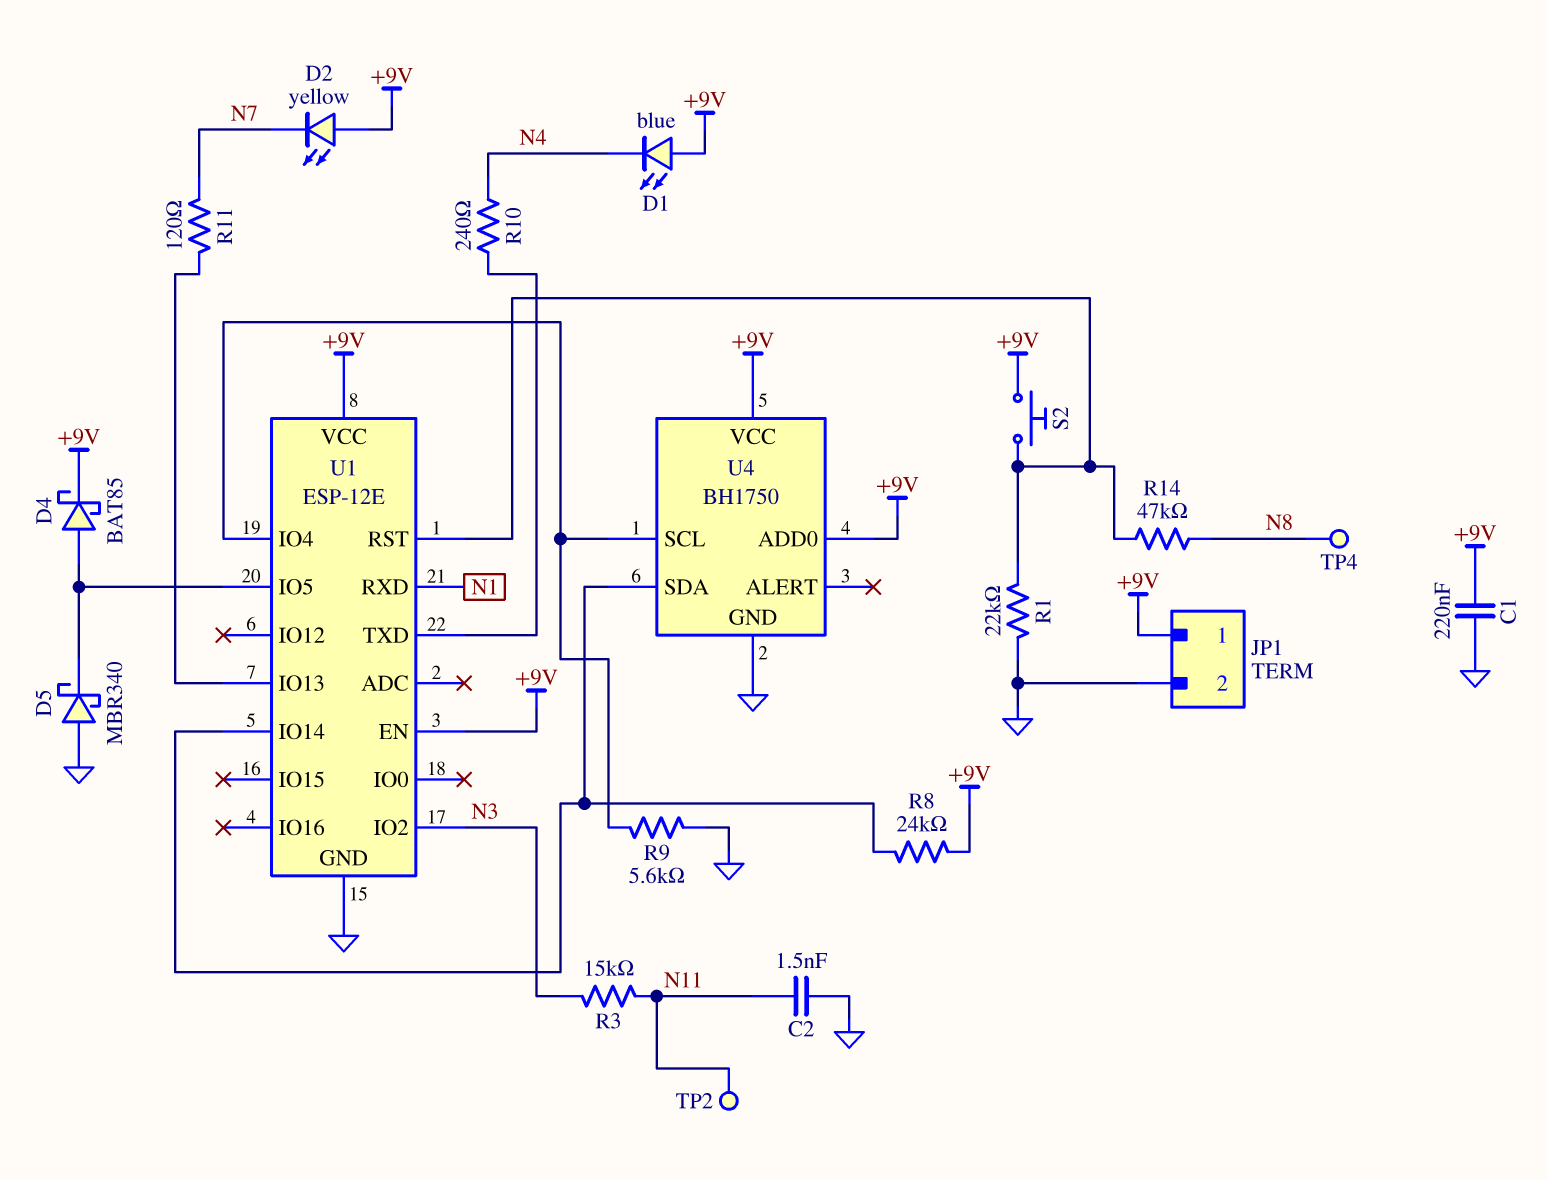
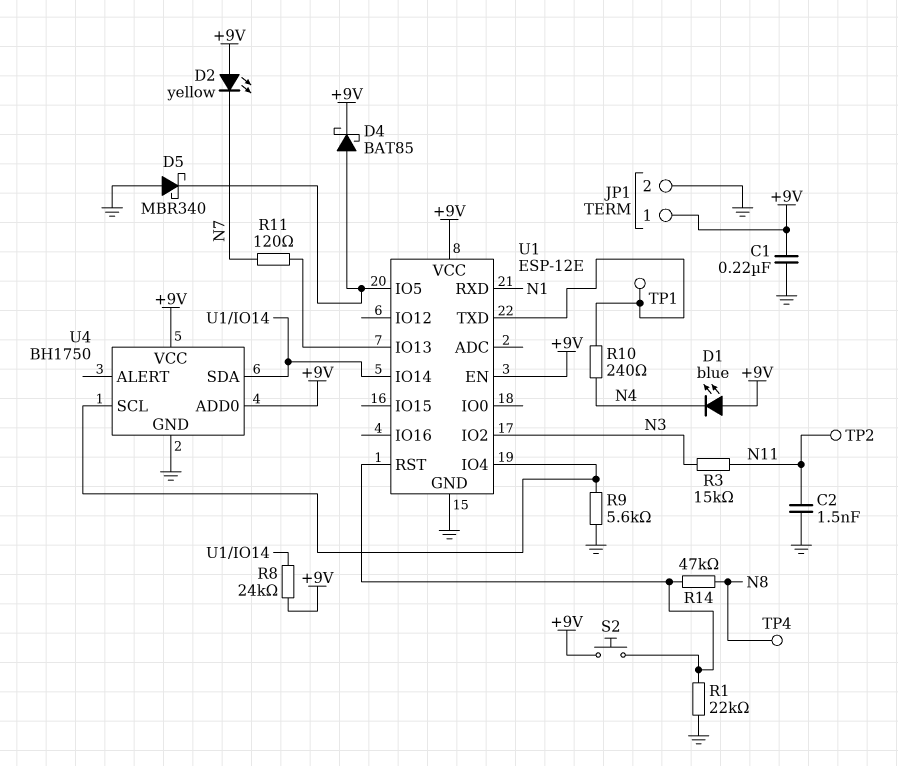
TP1: none -> test point (U1/TXD)

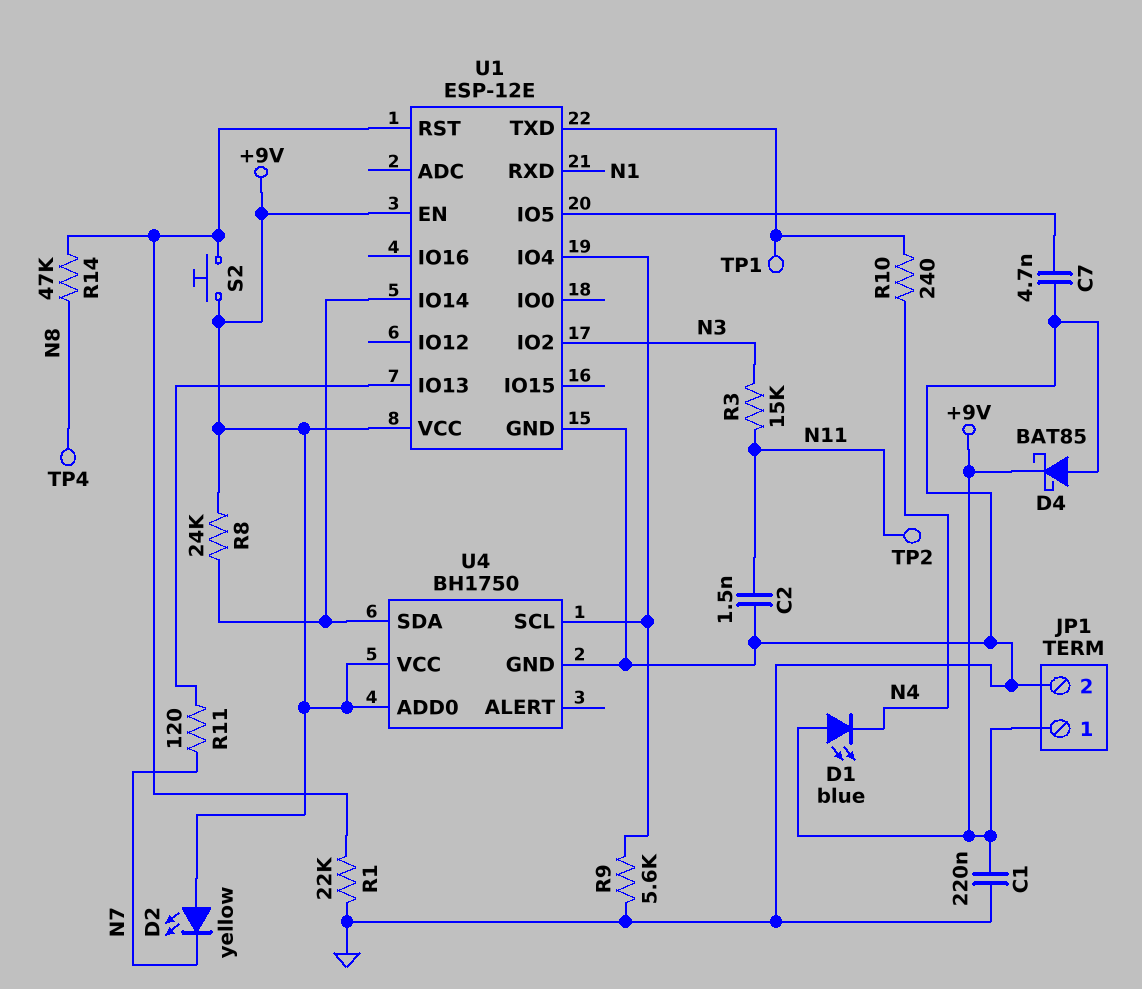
C7: none -> 4.7nF (GND, U1/IO5)
D4: schottky BAT85 (A U1/IO5, K +9V) -> schottky BAT85 (A GND, K +9V)
D5: schottky MBR340 (A GND, K U1/IO5) -> none

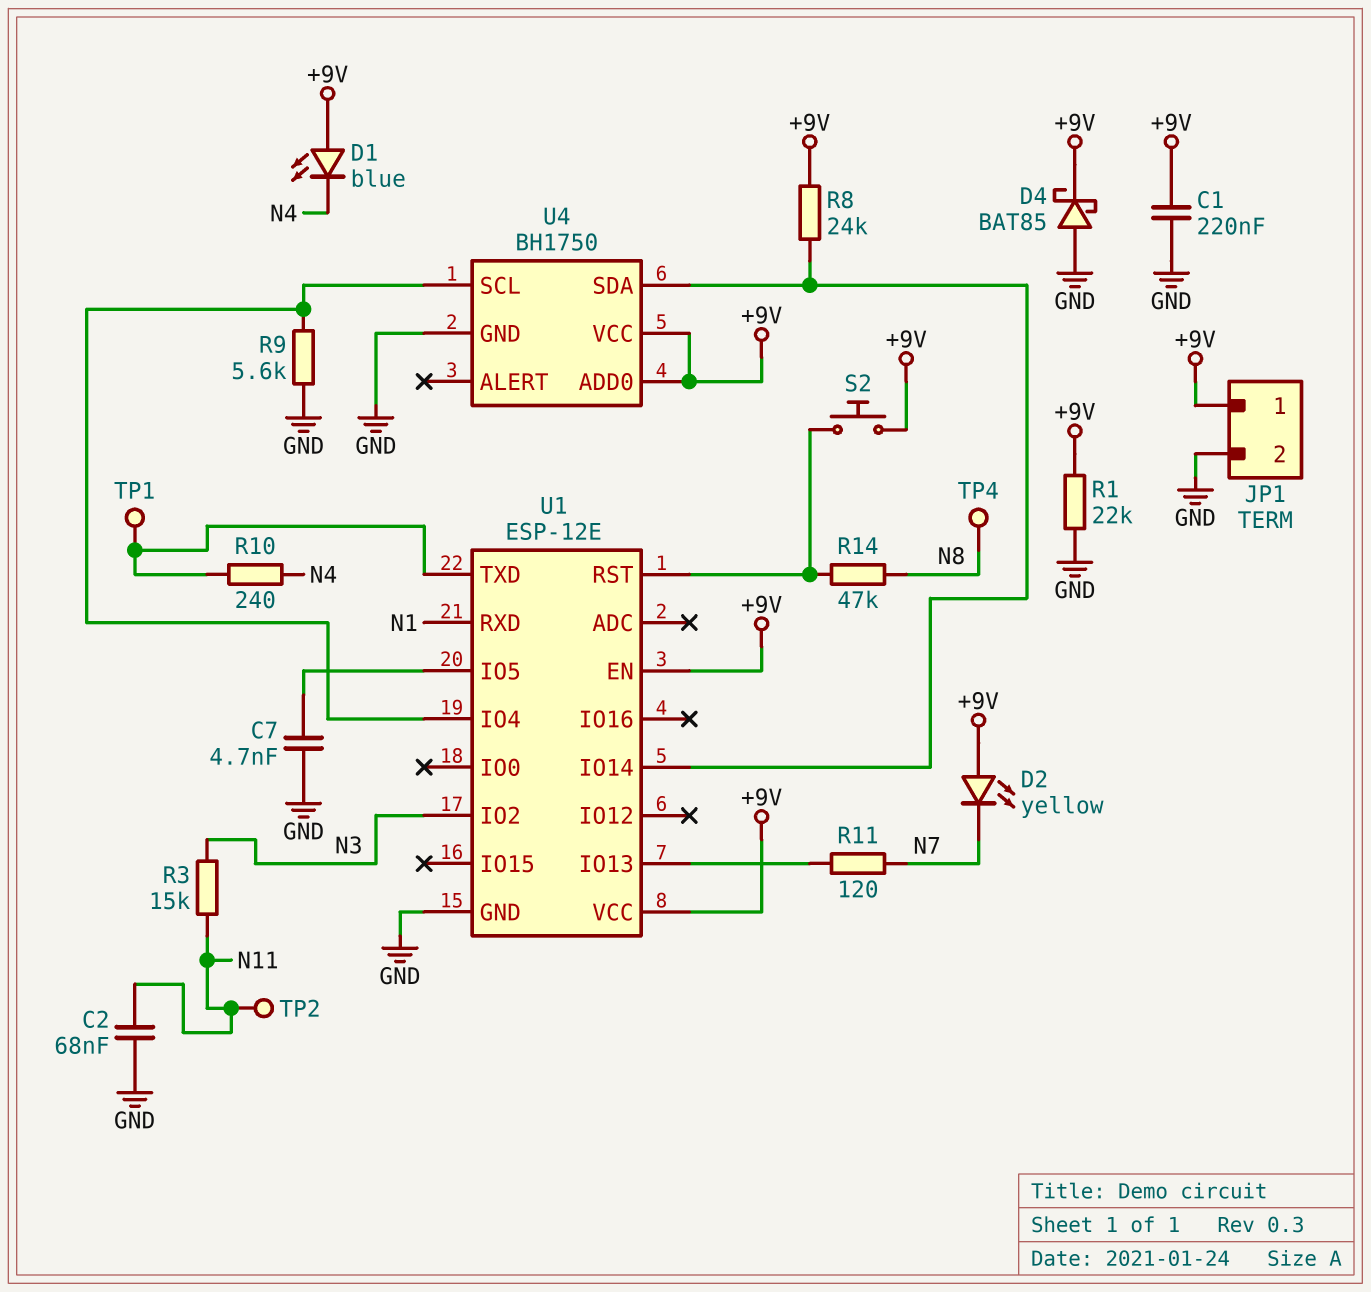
C2: 1.5nF (GND, N11) -> 68nF (GND, N11)
R1: 22k (GND, U1/RST) -> 22k (+9V, GND)

